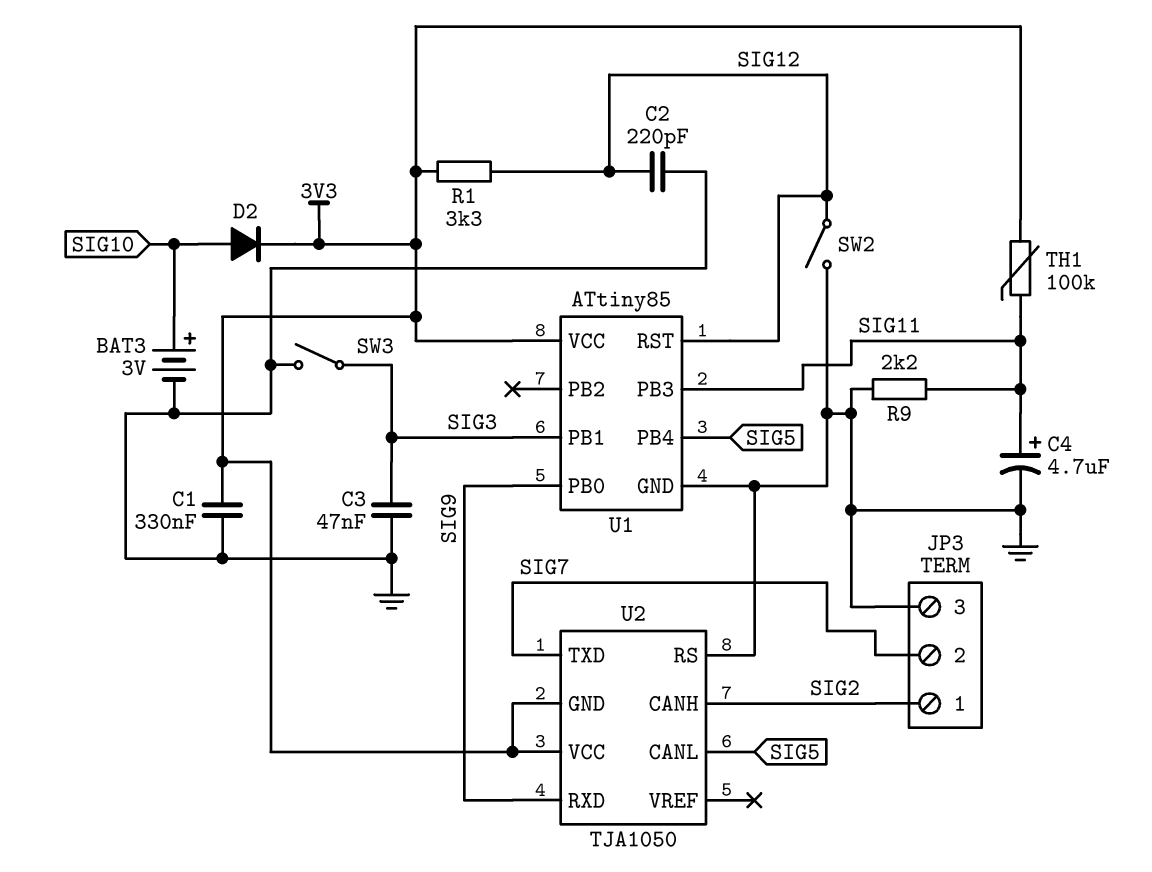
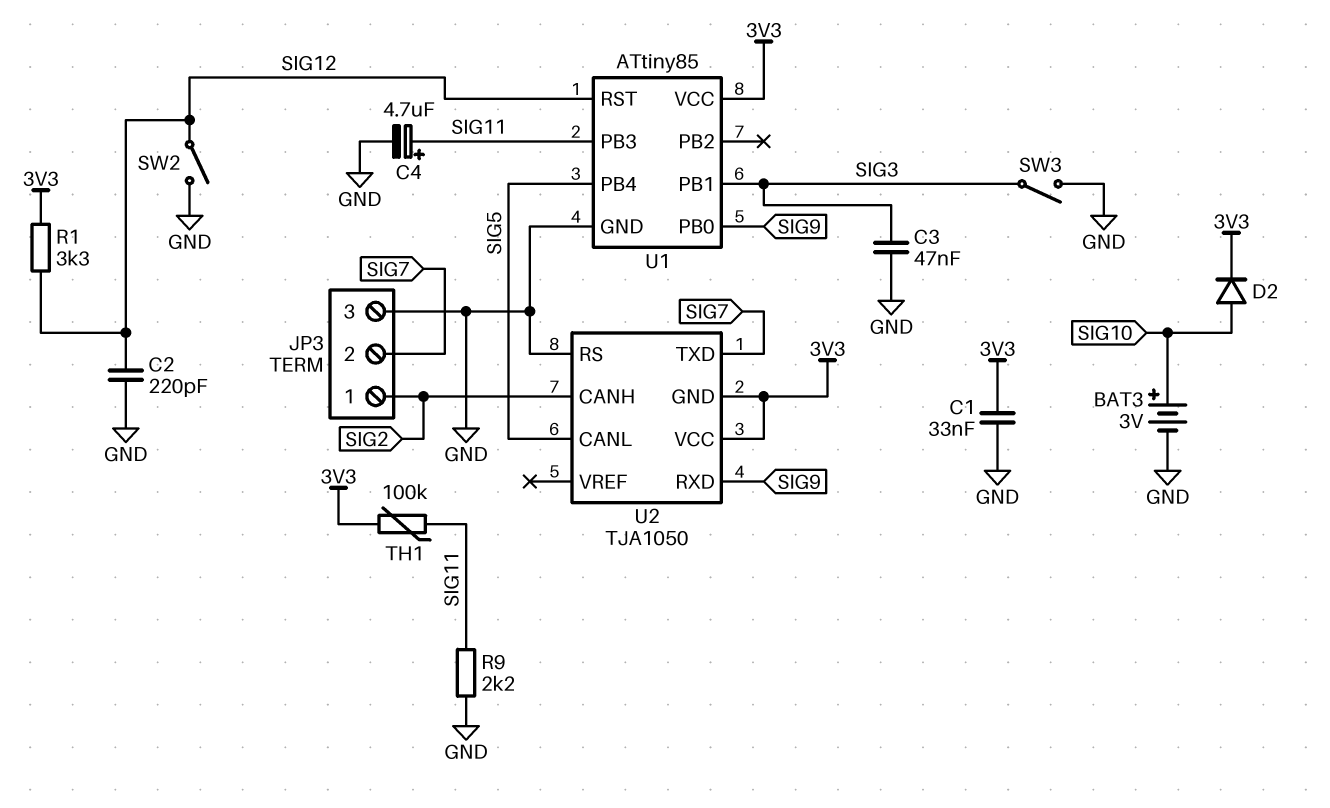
C1: 330nF (3V3, GND) -> 33nF (3V3, GND)

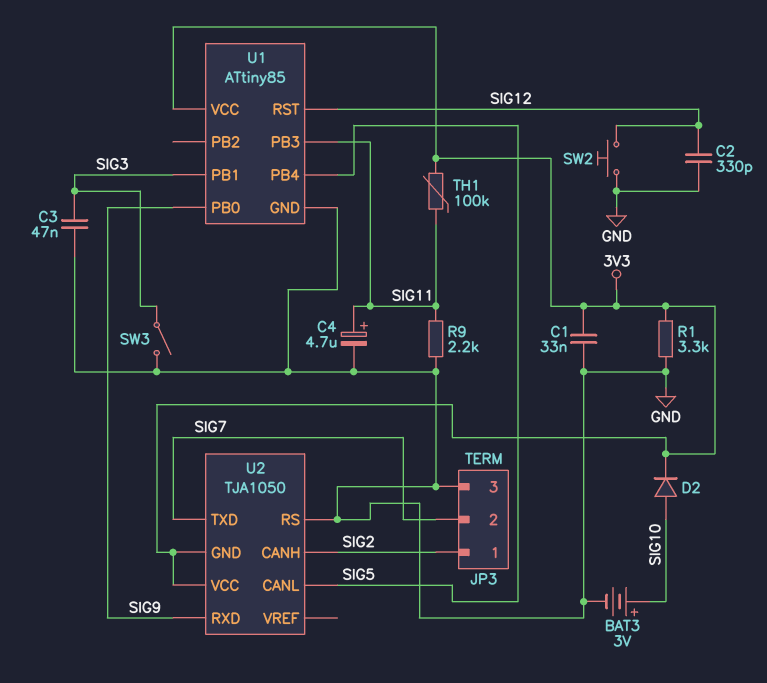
C2: 220pF (GND, SIG12) -> 330pF (GND, SIG12)
R1: 3.3k (3V3, SIG12) -> 3.3k (3V3, GND)
SW2: switch (GND, SIG12) -> button (GND, SIG12)

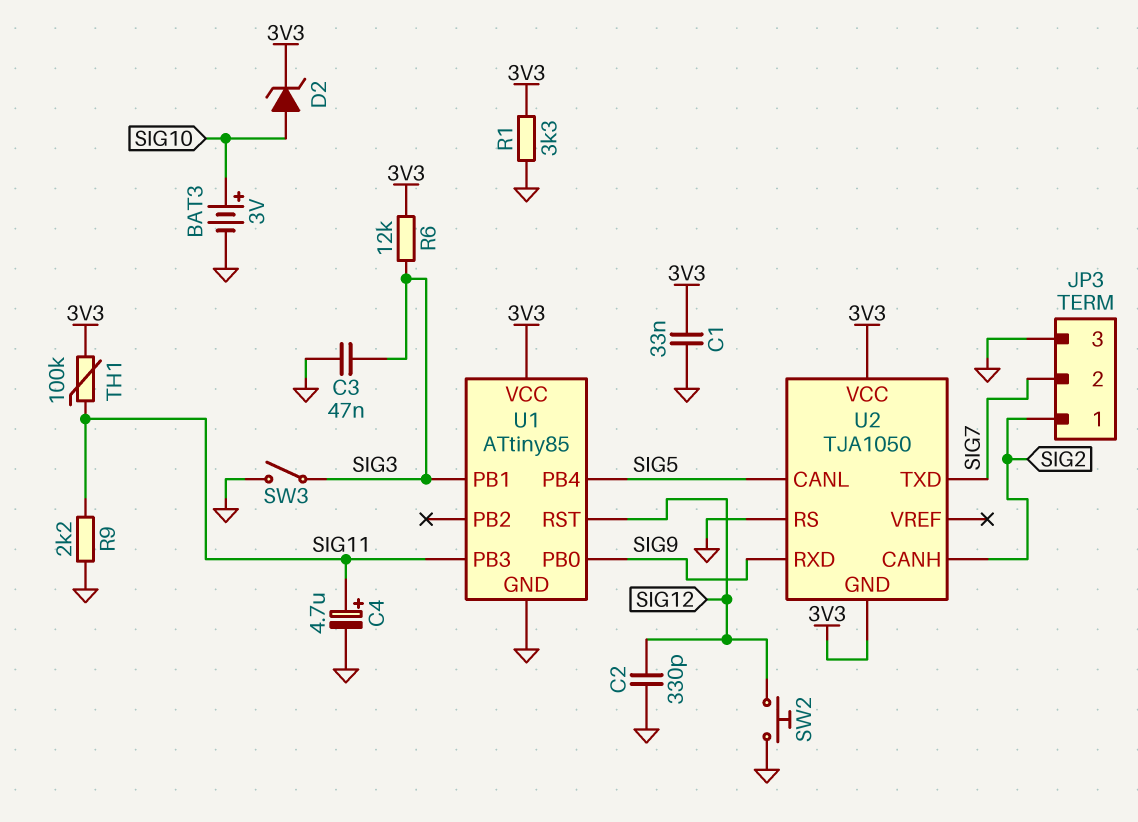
D2: diode (A SIG10, K 3V3) -> zener (A SIG10, K 3V3)
R6: none -> 12k (3V3, SIG3)

